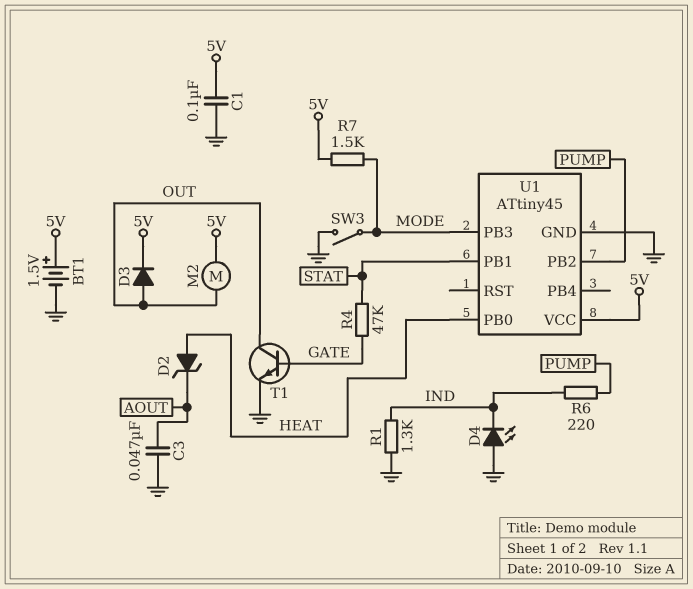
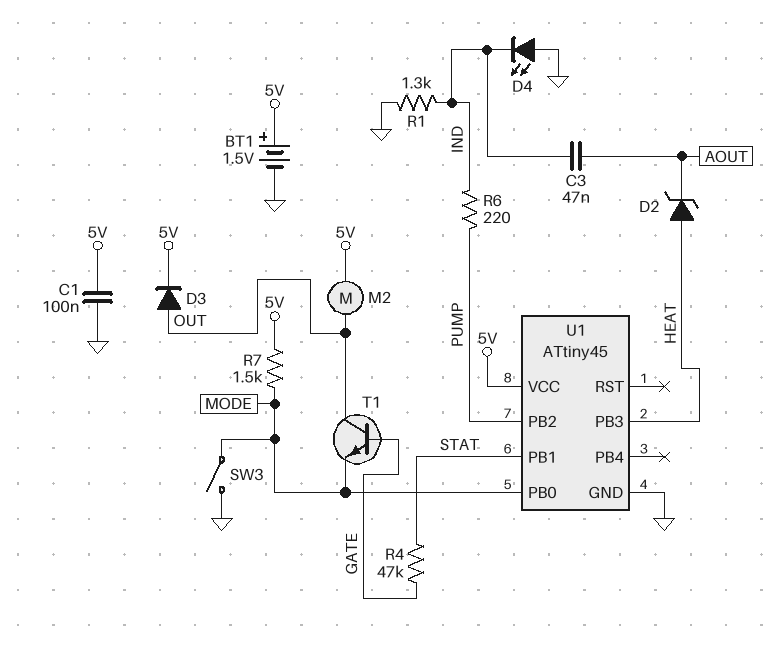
C3: 47nF (AOUT, GND) -> 47nF (AOUT, IND)
T1: NPN (B GATE, C OUT, E GND) -> NPN (B GATE, C OUT, E MODE)
U1 pin PB0: HEAT -> MODE
U1 pin PB3: MODE -> HEAT

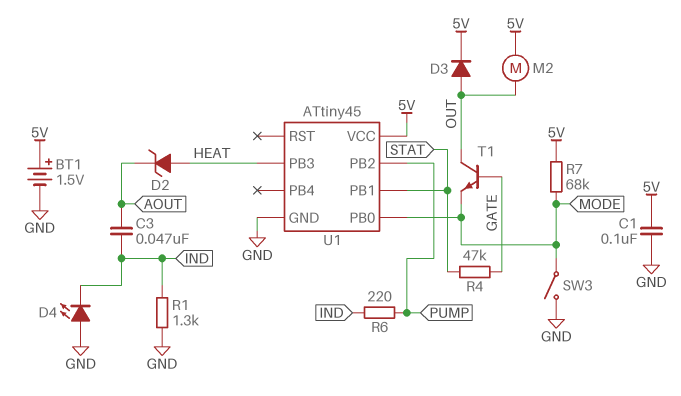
R7: 1.5k (5V, MODE) -> 68k (5V, MODE)

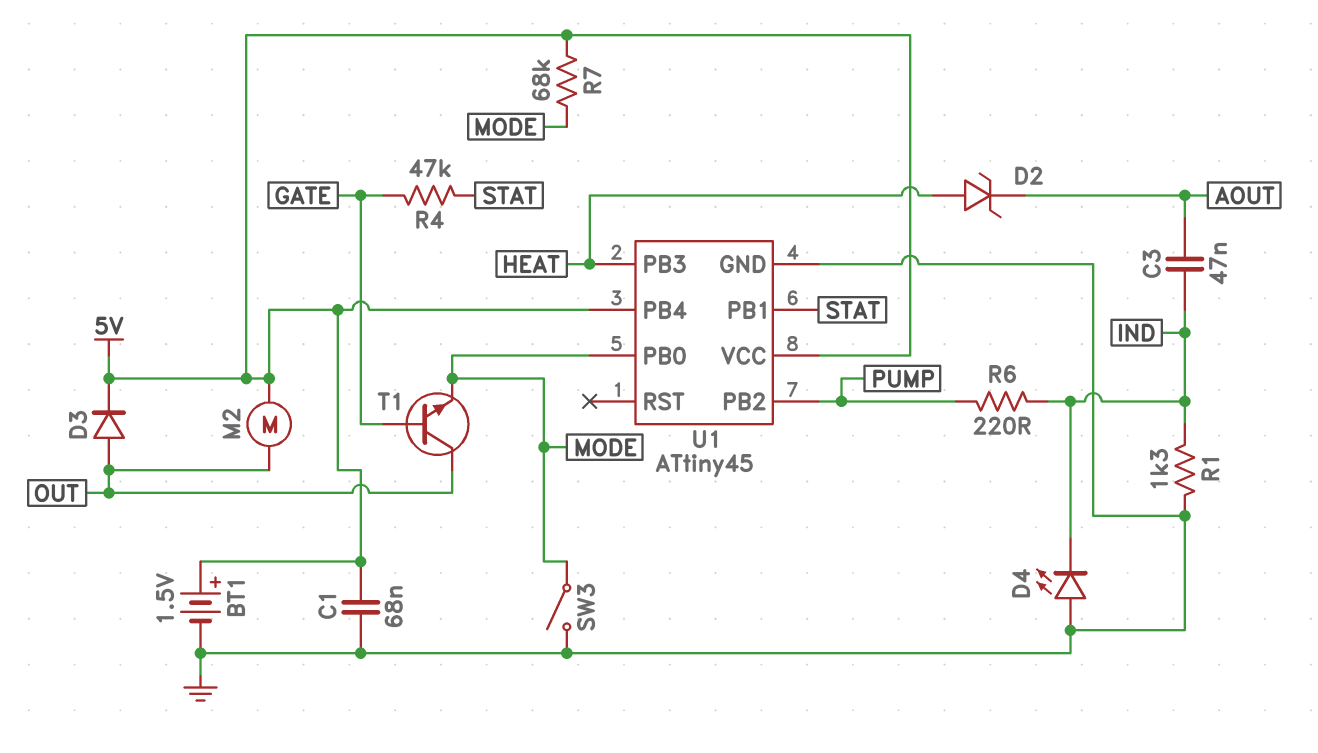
C1: 100nF (5V, GND) -> 68nF (5V, GND)
U1 pin PB4: none -> 5V

